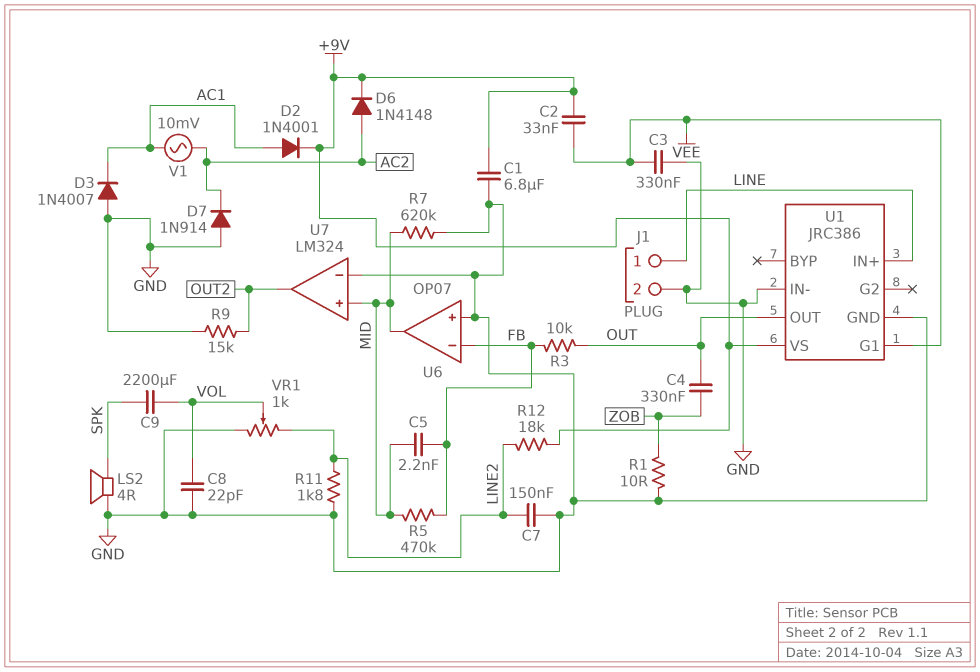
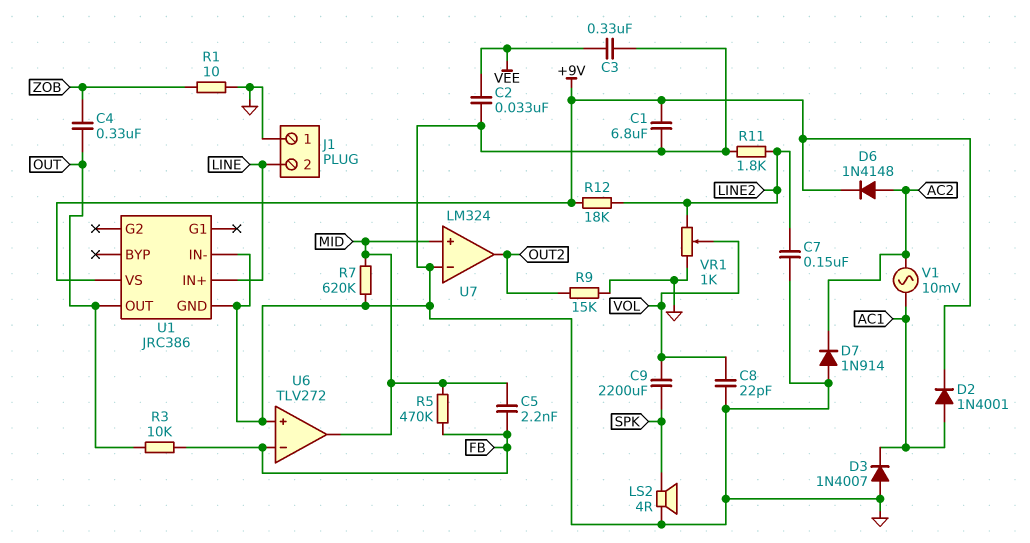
C2: 33nF (+9V, VEE) -> 33nF (GND, VEE)
J1 pin 1: LINE -> GND
J1 pin 2: GND -> LINE
U1 pin G1: VEE -> none
U6: OP07 -> TLV272

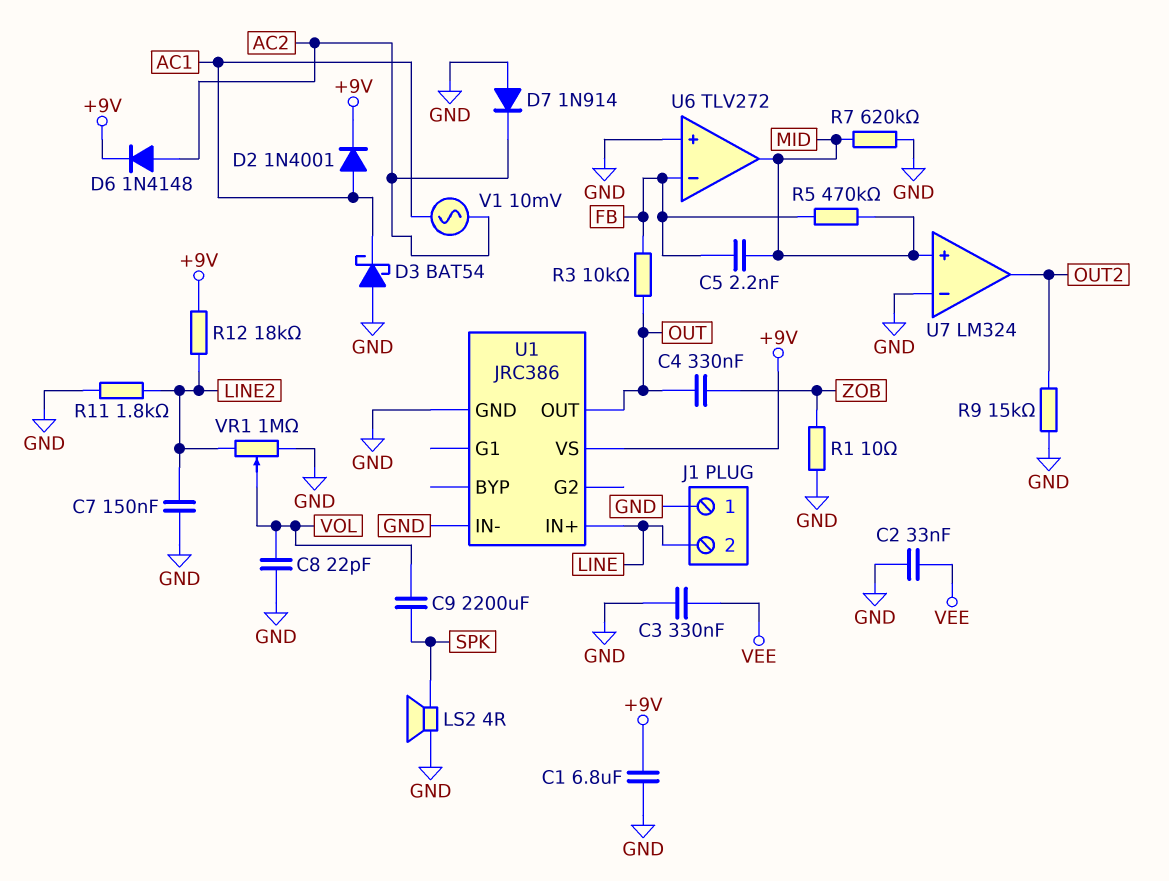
D3: diode 1N4007 (A GND, K AC1) -> schottky BAT54 (A GND, K AC1)
VR1: 1k (GND, LINE2, wiper VOL) -> 1M (GND, LINE2, wiper VOL)

